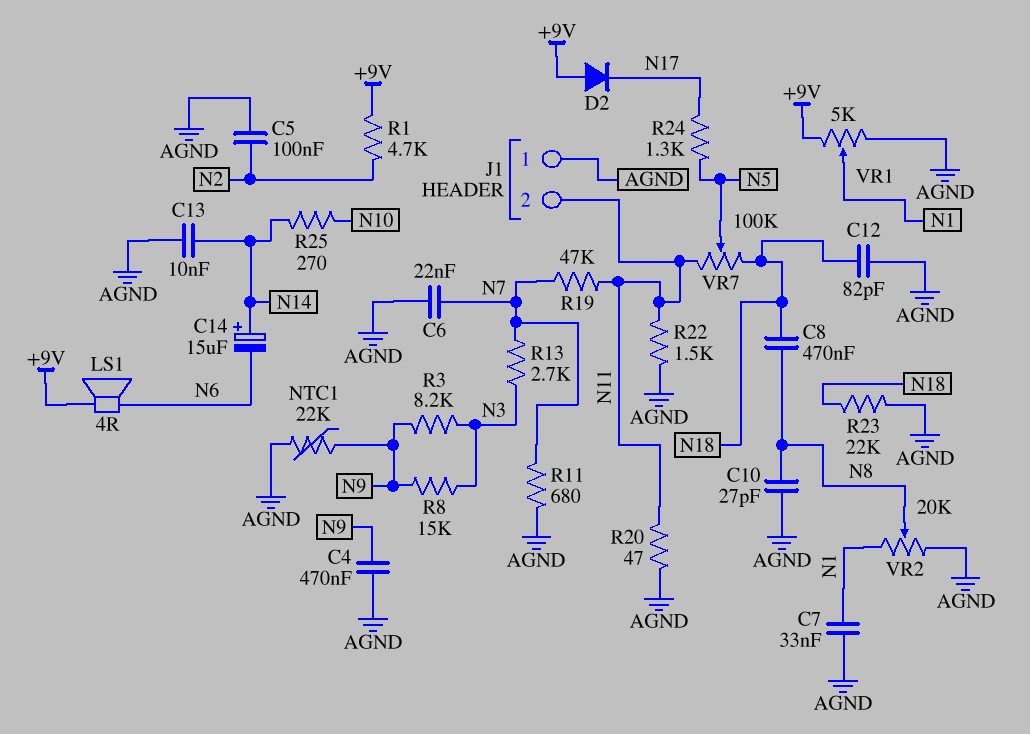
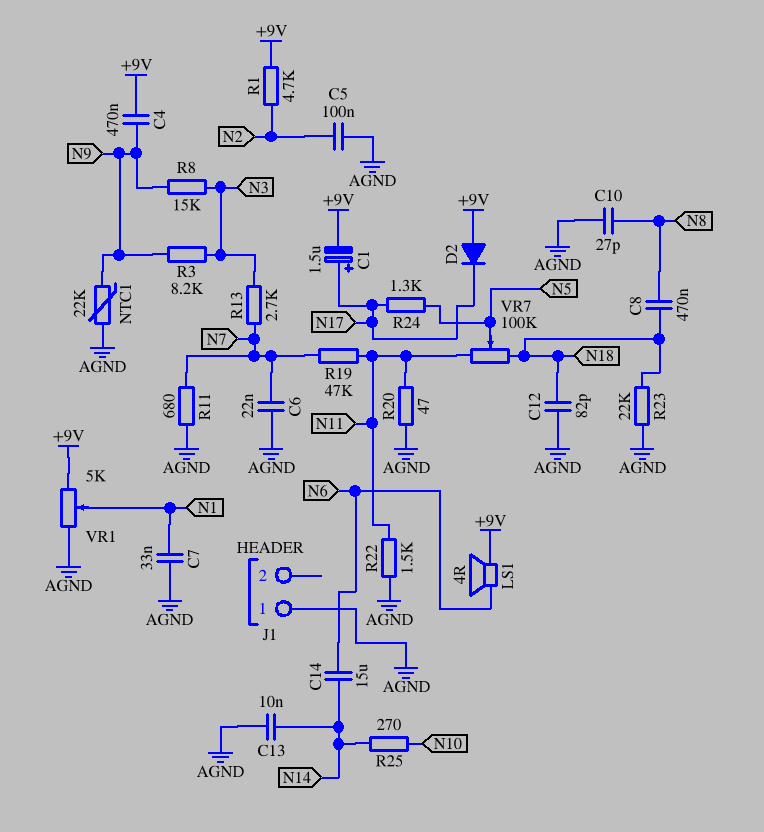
C1: none -> 1.5uF (plus N17, minus +9V)
C4: 470nF (AGND, N9) -> 470nF (+9V, N9)
C14: 15uF (plus N14, minus N6) -> 15uF (N6, N14)
J1 pin 2: N11 -> none
VR2: 20k (AGND, N1, wiper N8) -> none

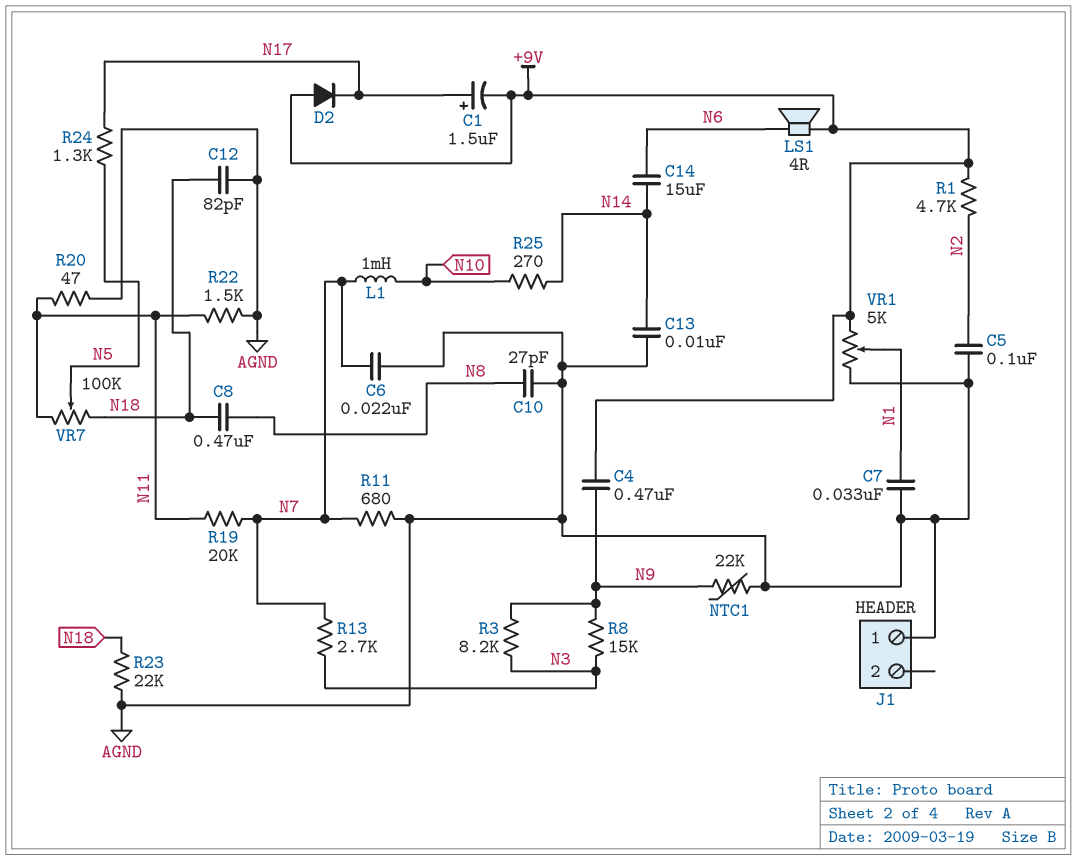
L1: none -> 1mH (N7, N10)
R19: 47k (N7, N11) -> 20k (N7, N11)

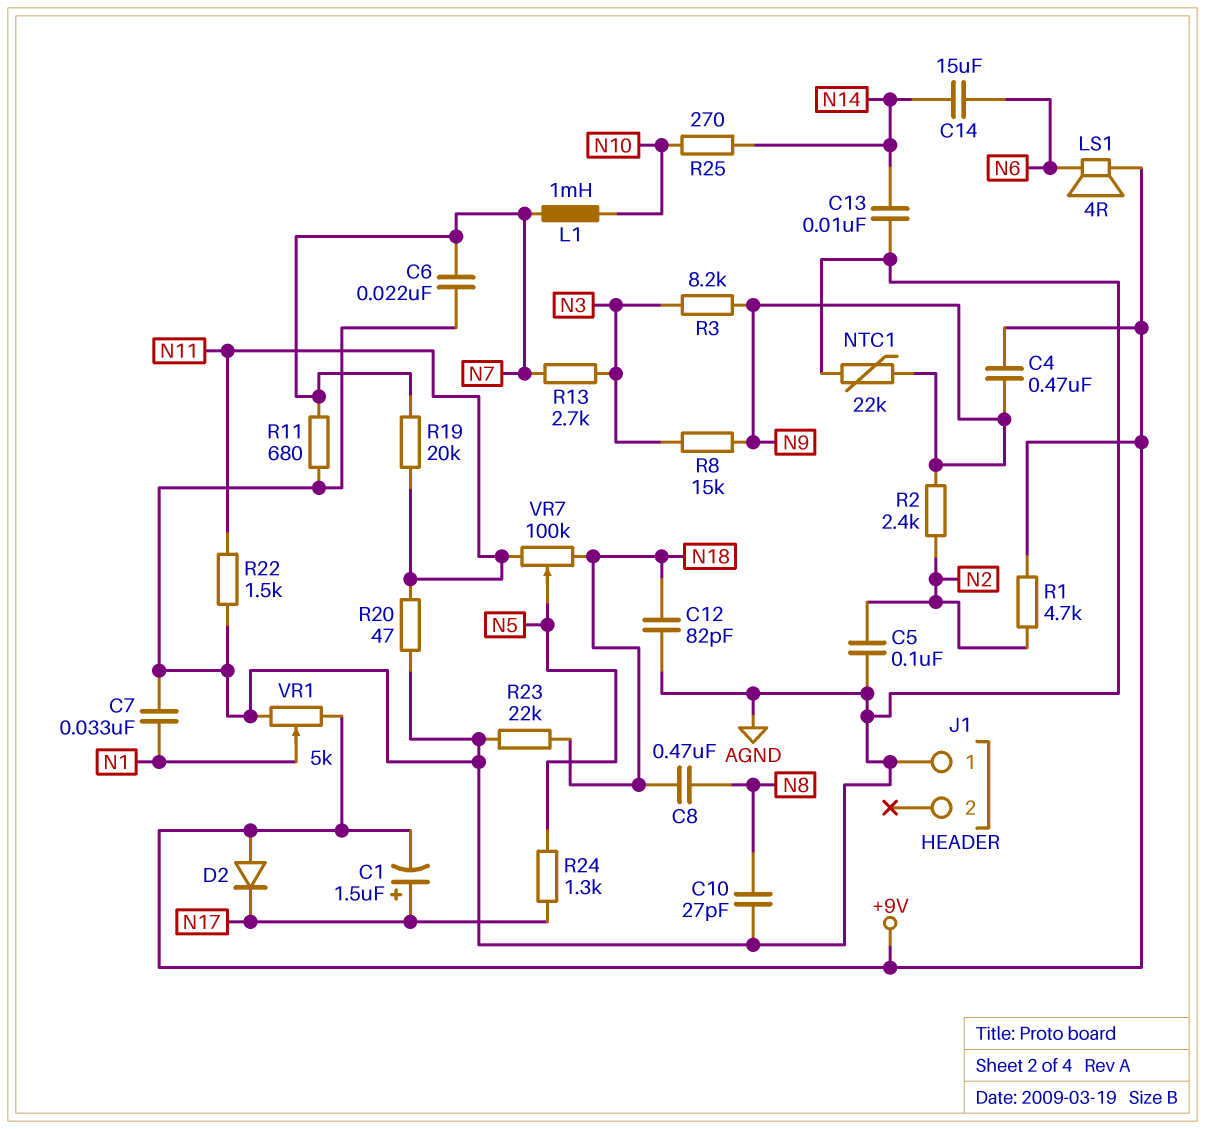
R2: none -> 2.4k (N2, N9)

